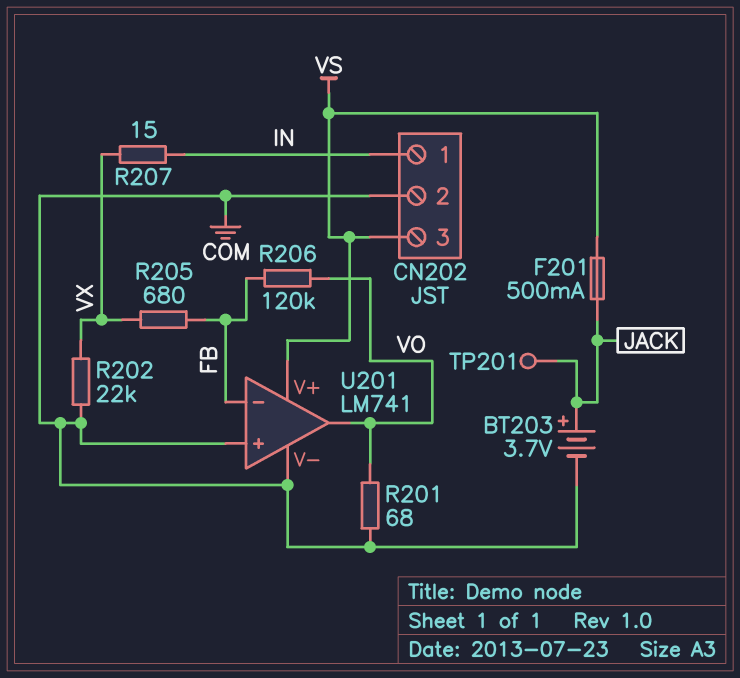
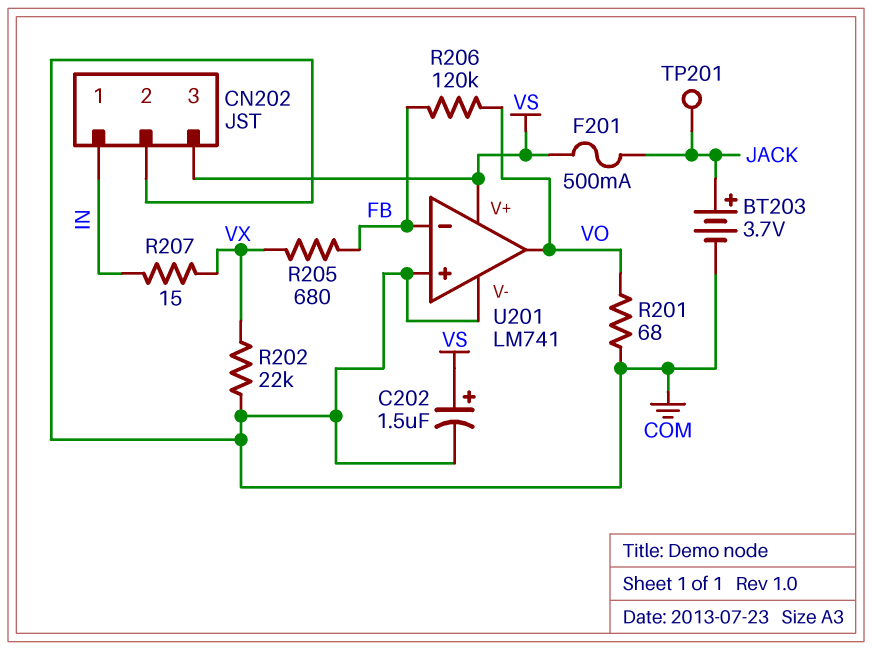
C202: none -> 1.5uF (plus VS, minus COM)

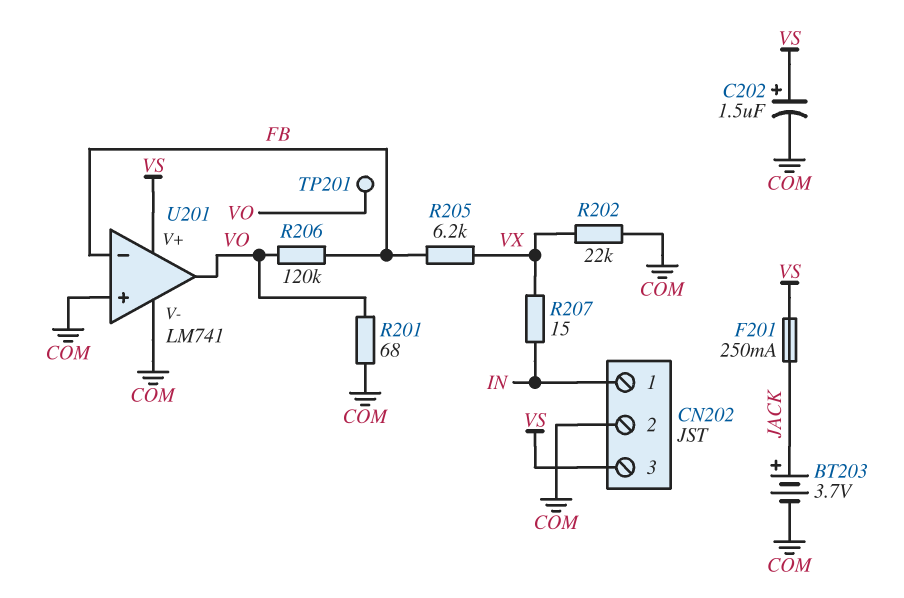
F201: 500mA (JACK, VS) -> 250mA (JACK, VS)
R205: 680 (FB, VX) -> 6.2k (FB, VX)
TP201: test point (JACK) -> test point (VO)

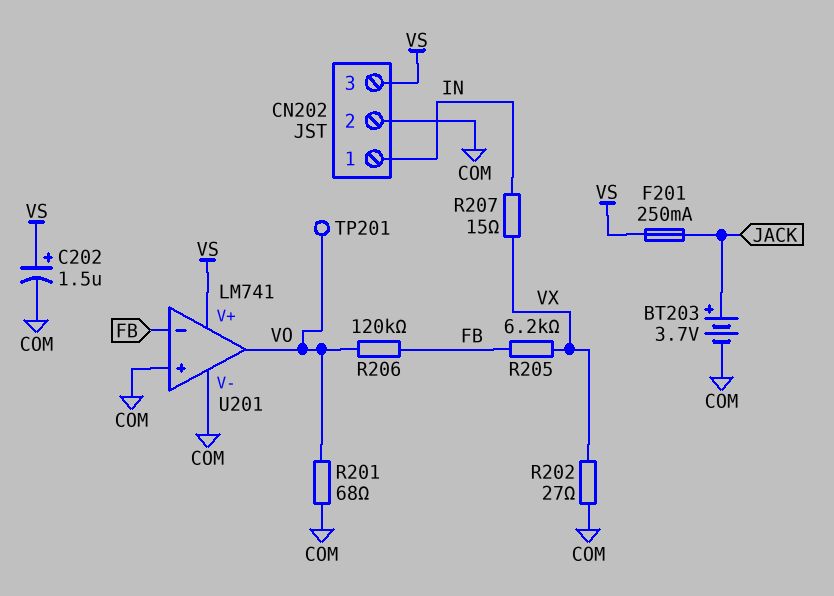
R202: 22k (COM, VX) -> 27 (COM, VX)

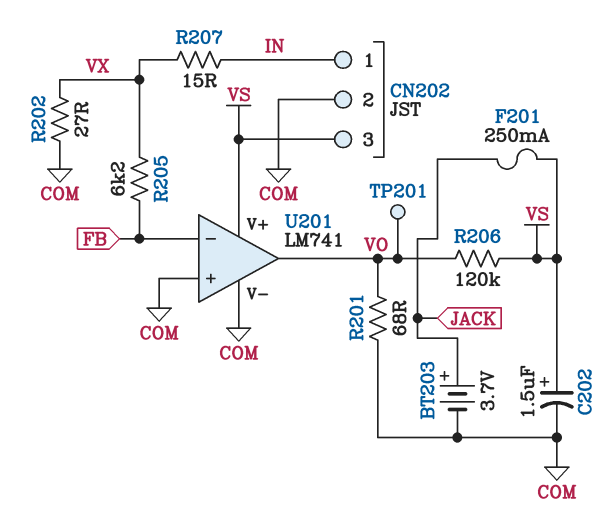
R206: 120k (FB, VO) -> 120k (VO, VS)

